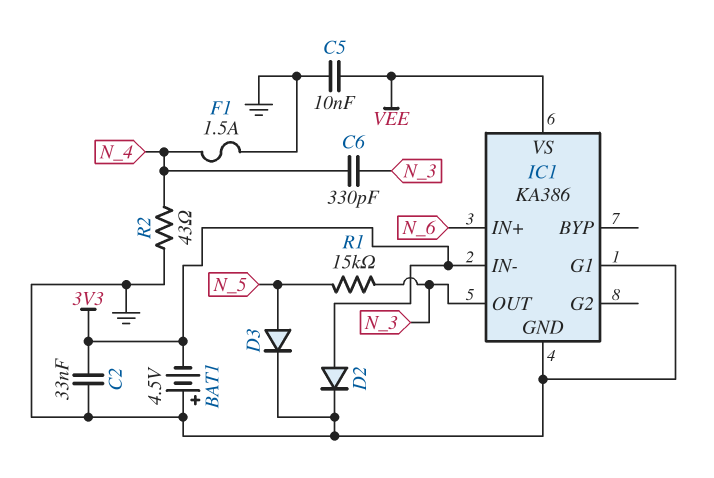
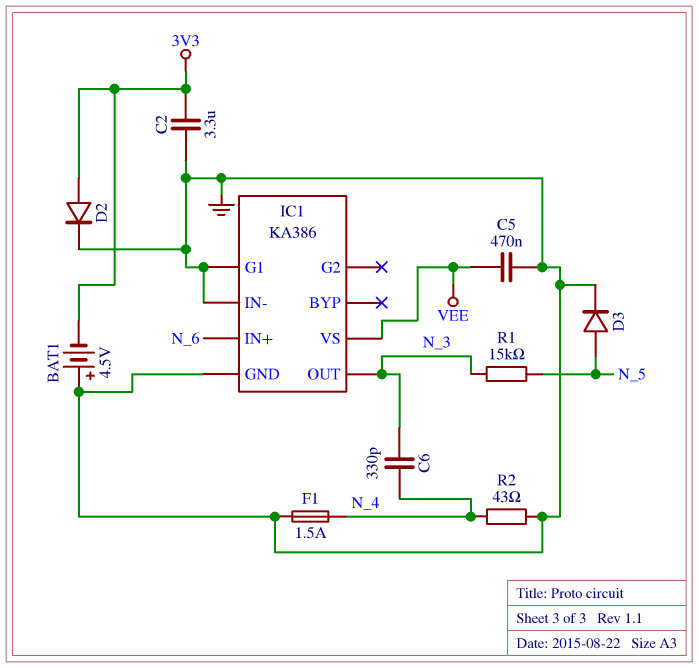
C2: 33nF (3V3, GND) -> 3.3uF (3V3, GND)
C5: 10nF (GND, VEE) -> 470nF (GND, VEE)
IC1 pin IN-: 3V3 -> GND

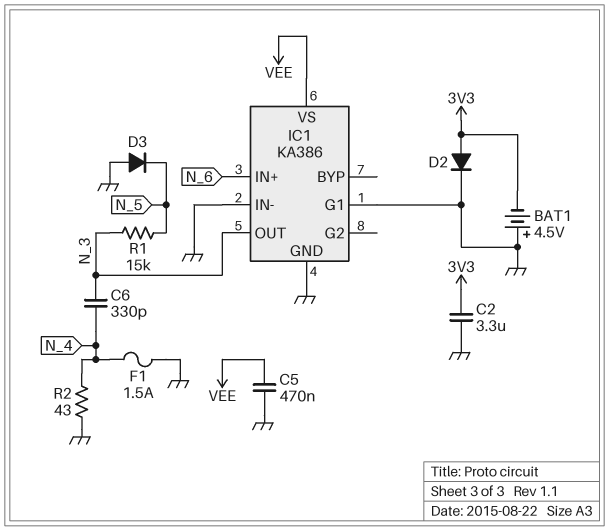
D3: diode (A N_5, K GND) -> diode (A GND, K N_5)

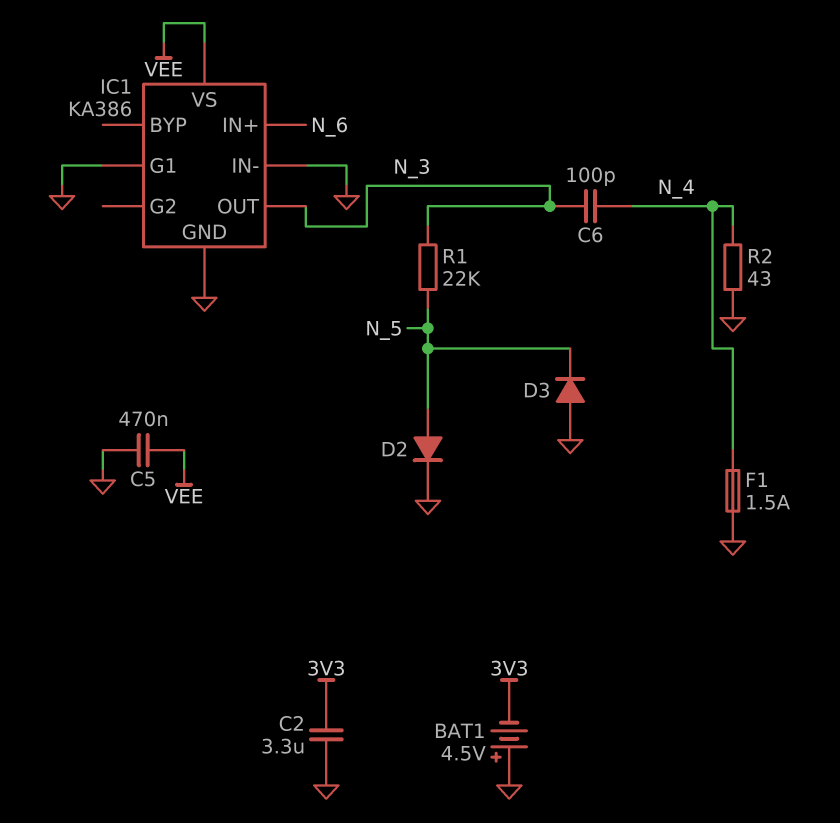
C6: 330pF (N_3, N_4) -> 100pF (N_3, N_4)
D2: diode (A 3V3, K GND) -> diode (A N_5, K GND)
R1: 15k (N_3, N_5) -> 22k (N_3, N_5)

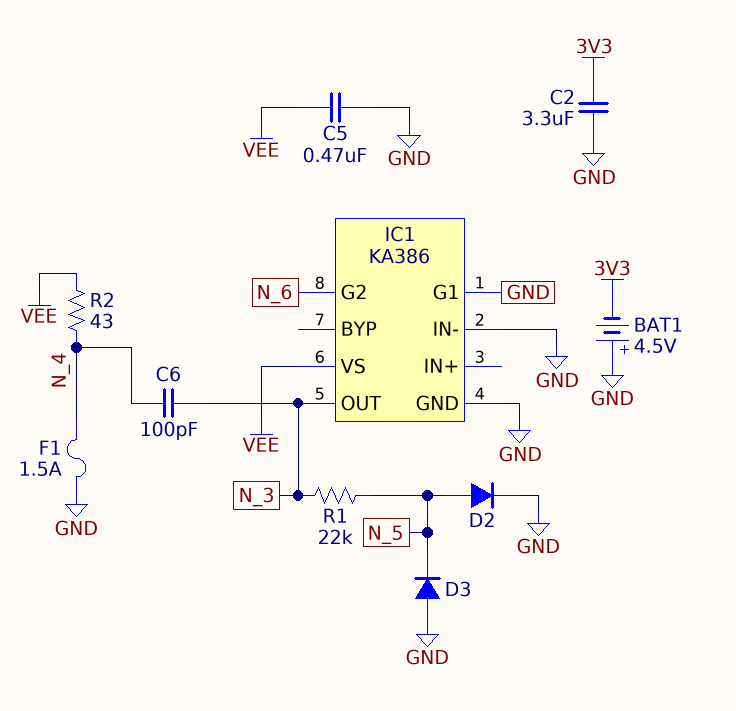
IC1 pin G2: none -> N_6
IC1 pin IN+: N_6 -> none
R2: 43 (GND, N_4) -> 43 (N_4, VEE)

